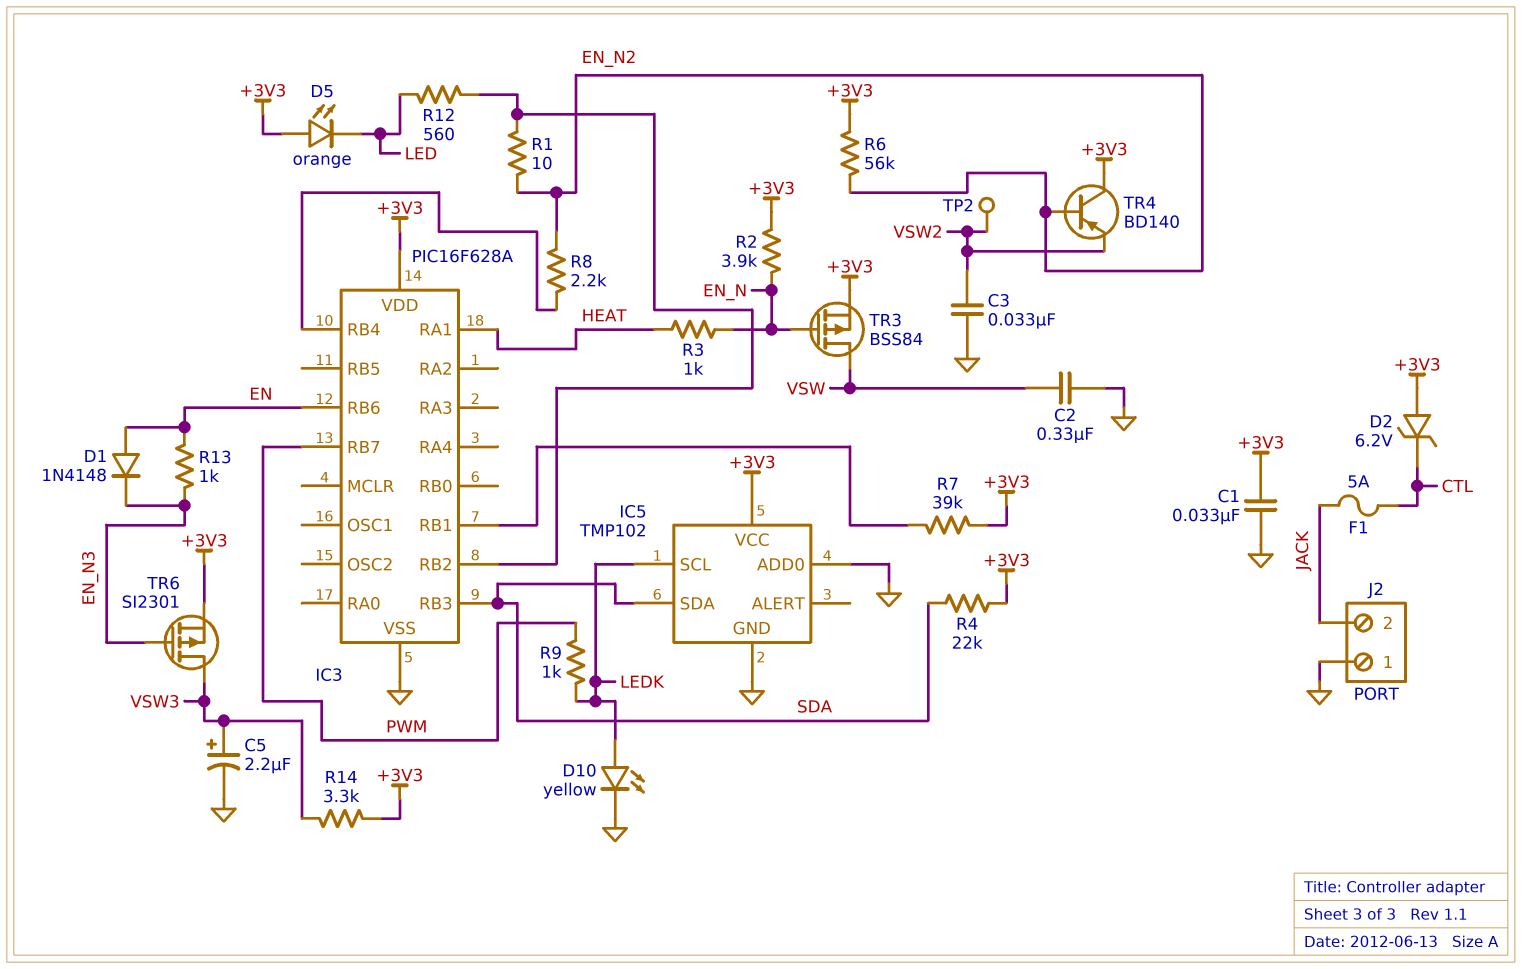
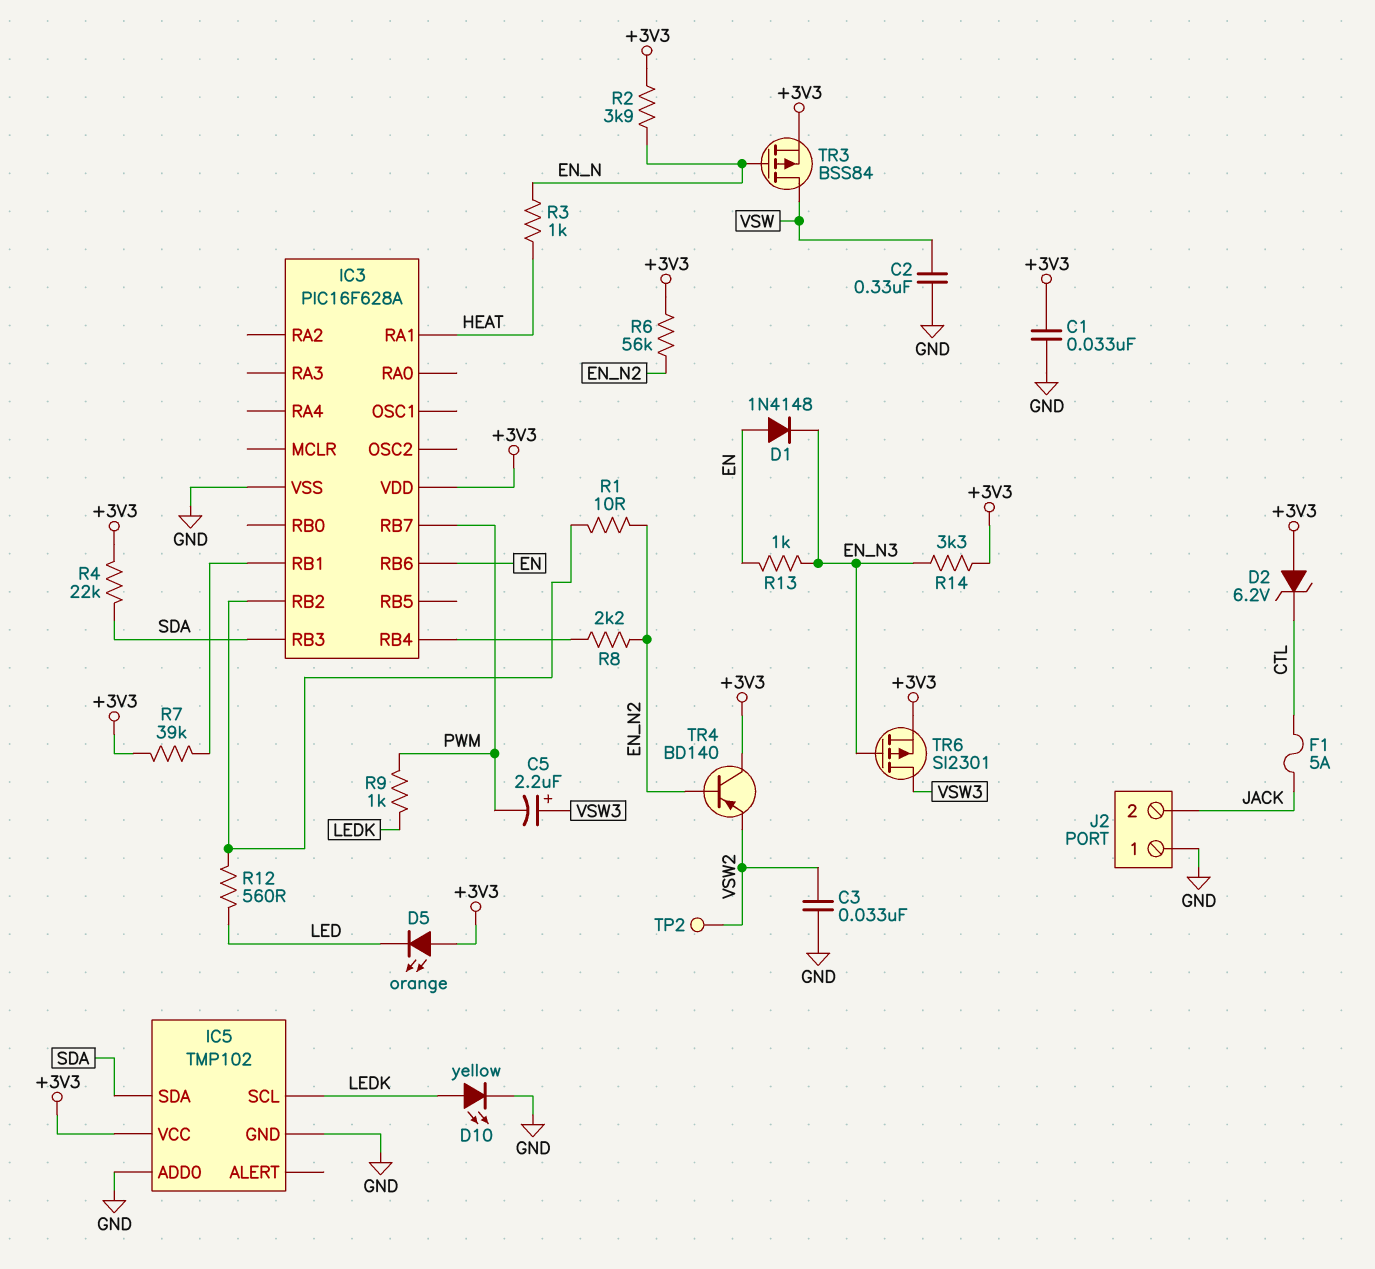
C5: 2.2uF (plus VSW3, minus GND) -> 2.2uF (plus VSW3, minus PWM)
R14: 3.3k (+3V3, VSW3) -> 3.3k (+3V3, EN_N3)

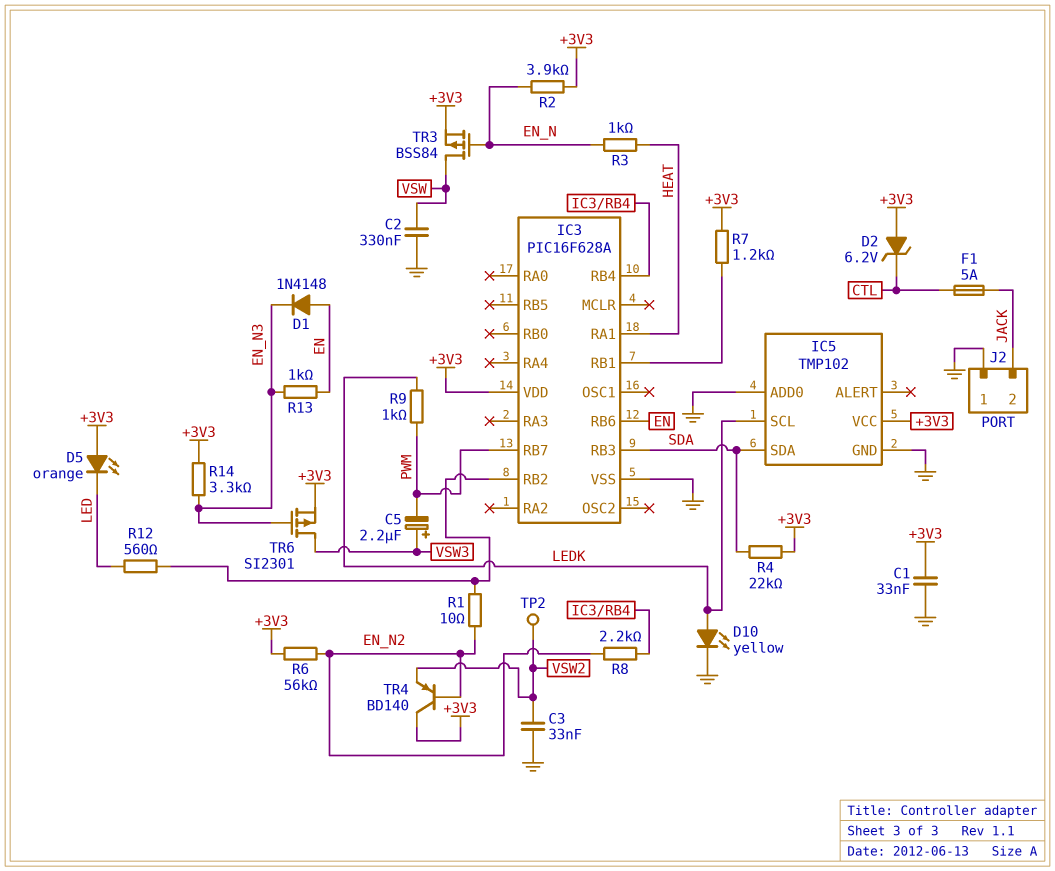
R7: 39k (+3V3, IC3/RB1) -> 1.2k (+3V3, IC3/RB1)

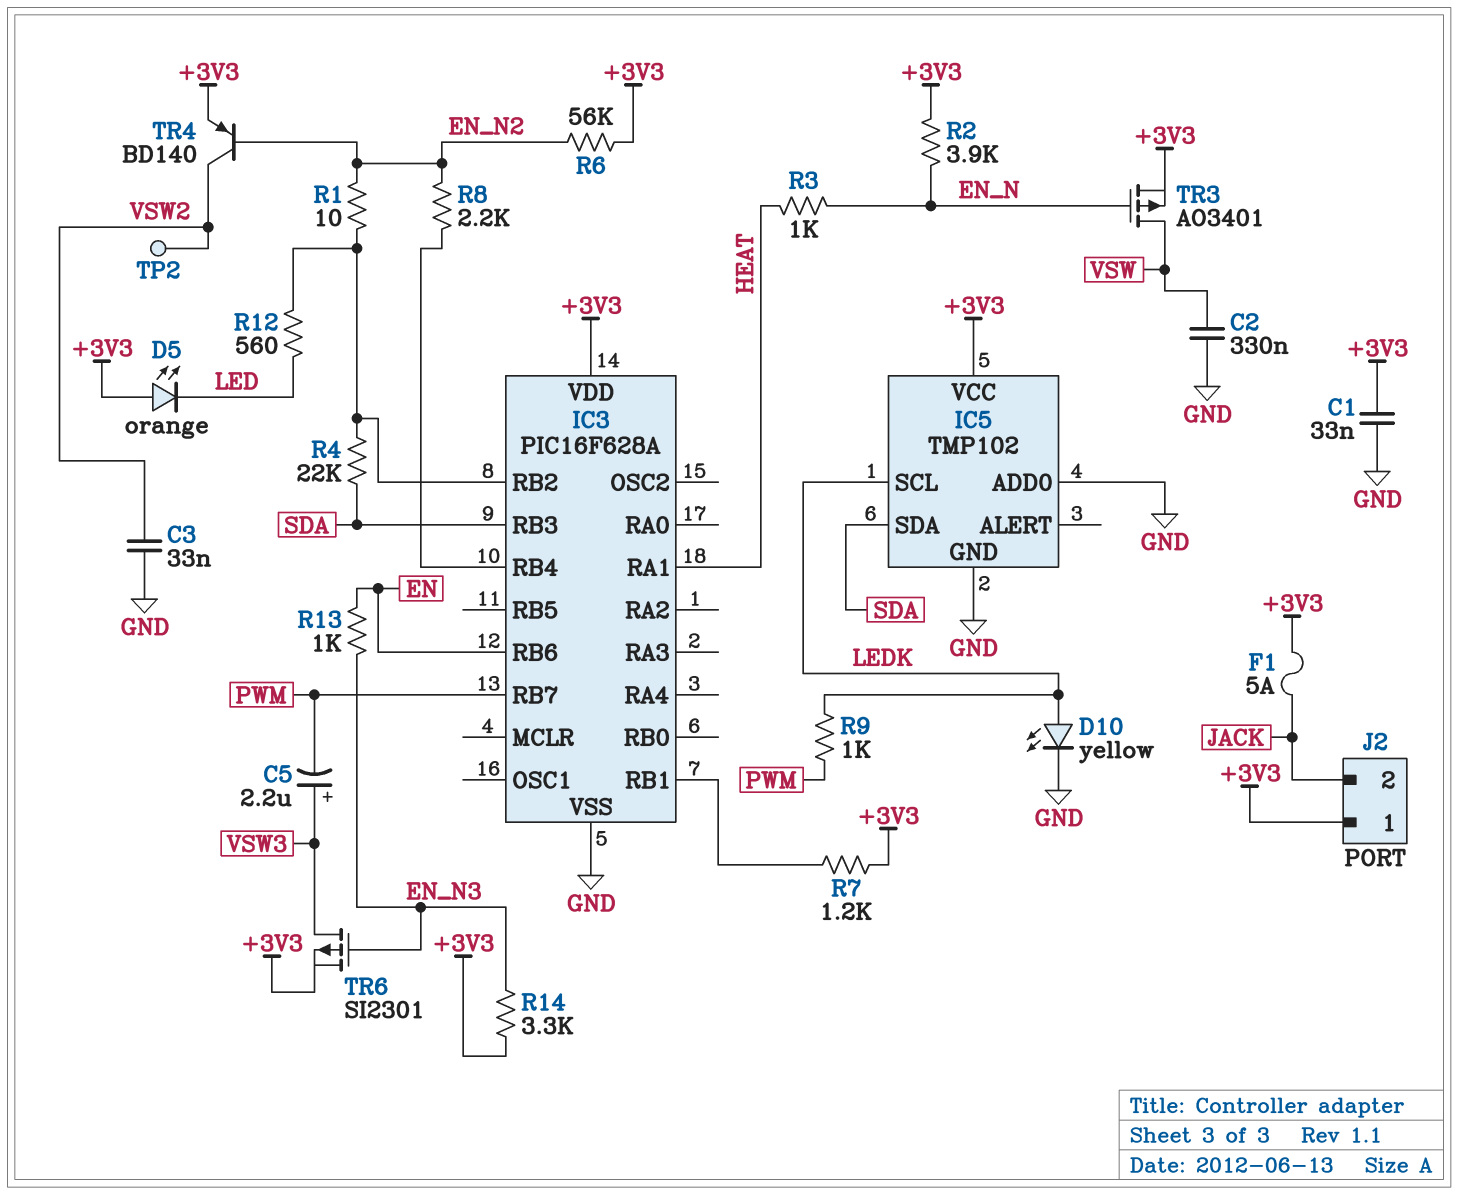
D1: diode 1N4148 (A EN, K EN_N3) -> none
D2: zener 6.2V (A +3V3, K CTL) -> none
F1: 5A (CTL, JACK) -> 5A (+3V3, JACK)
J2 pin 1: GND -> +3V3
R4: 22k (+3V3, SDA) -> 22k (IC3/RB2, SDA)
TR3: PMOS BSS84 (G EN_N, D VSW, S +3V3) -> PMOS AO3401 (G EN_N, D VSW, S +3V3)
TR4: PNP BD140 (B EN_N2, C +3V3, E VSW2) -> PNP BD140 (B EN_N2, C VSW2, E +3V3)

